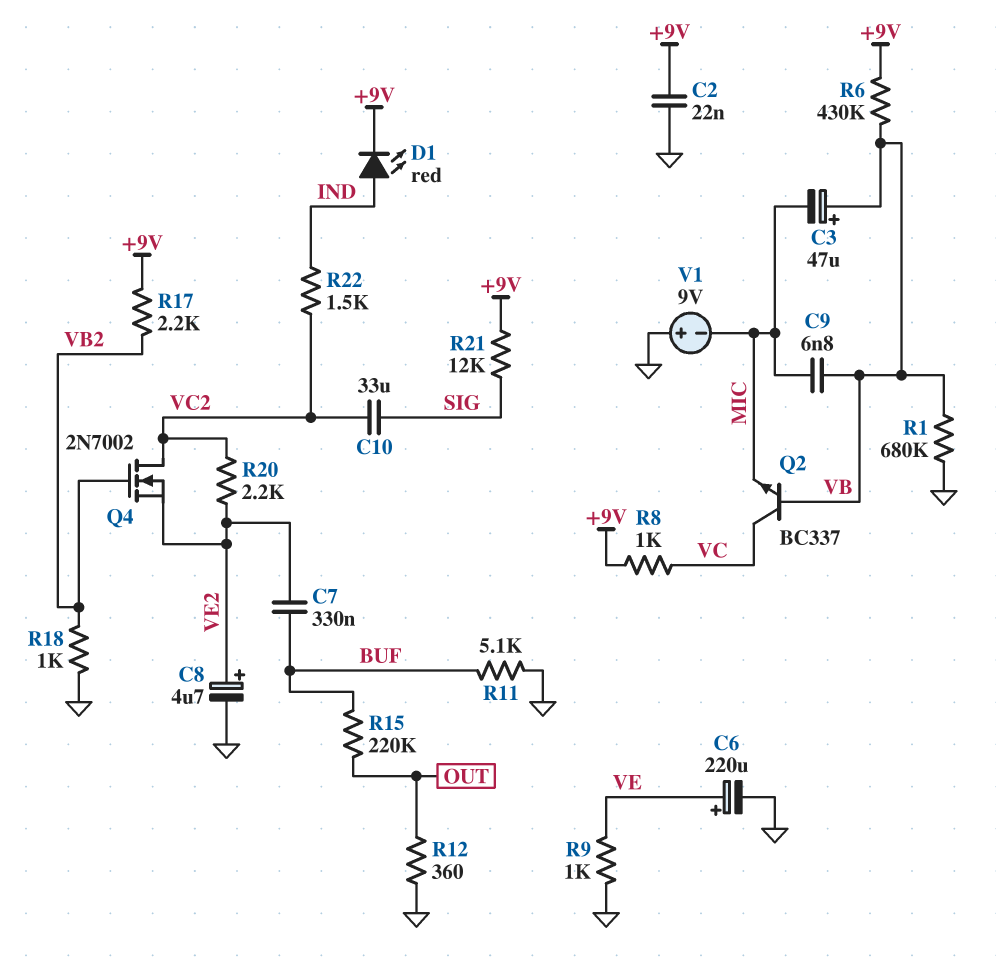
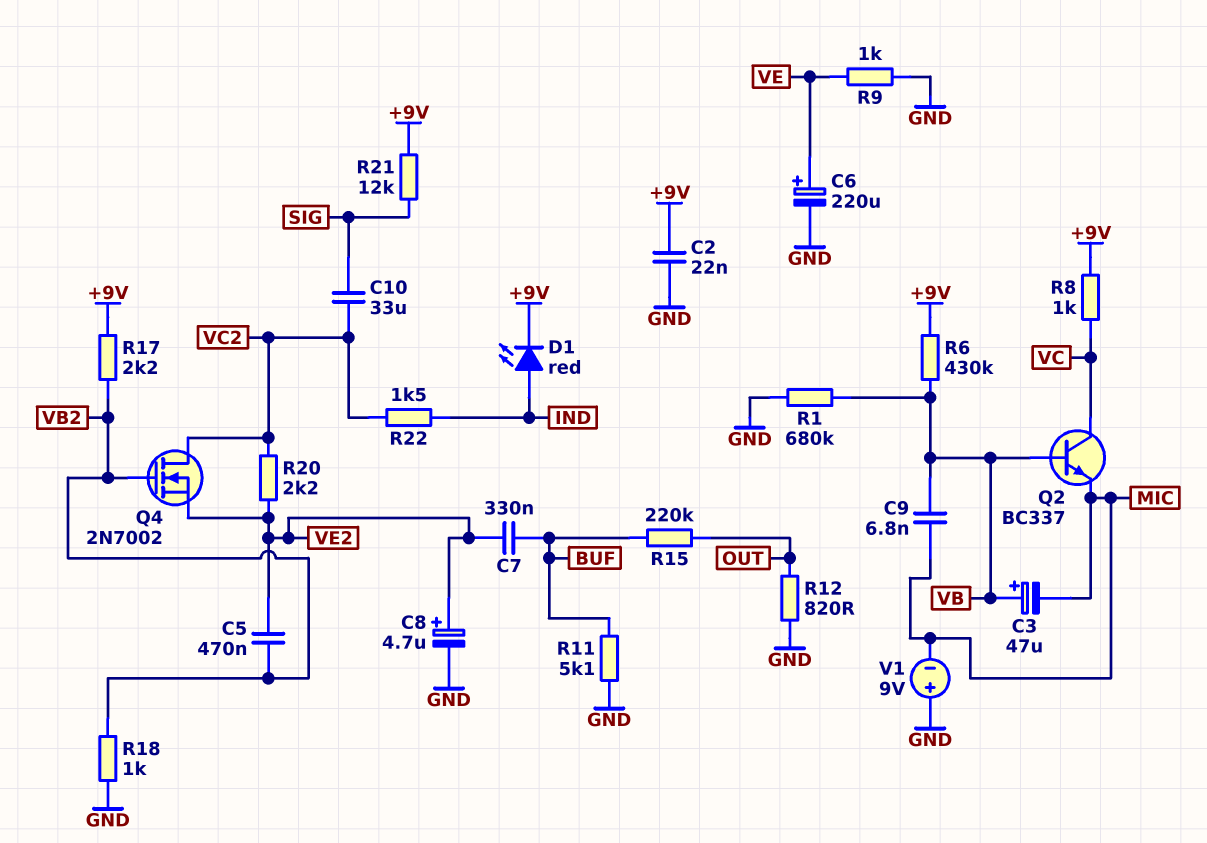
C5: none -> 470nF (VB2, VE2)
R12: 360 (GND, OUT) -> 820 (GND, OUT)

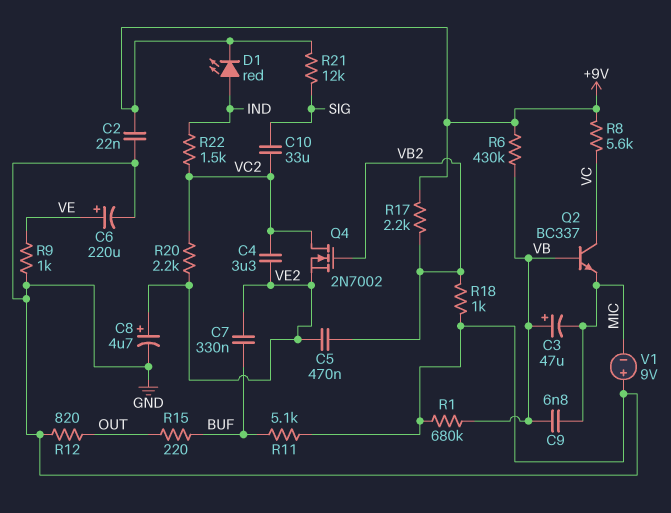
C4: none -> 3.3uF (VC2, VE2)
R8: 1k (+9V, VC) -> 5.6k (+9V, VC)
R15: 220k (BUF, OUT) -> 220 (BUF, OUT)

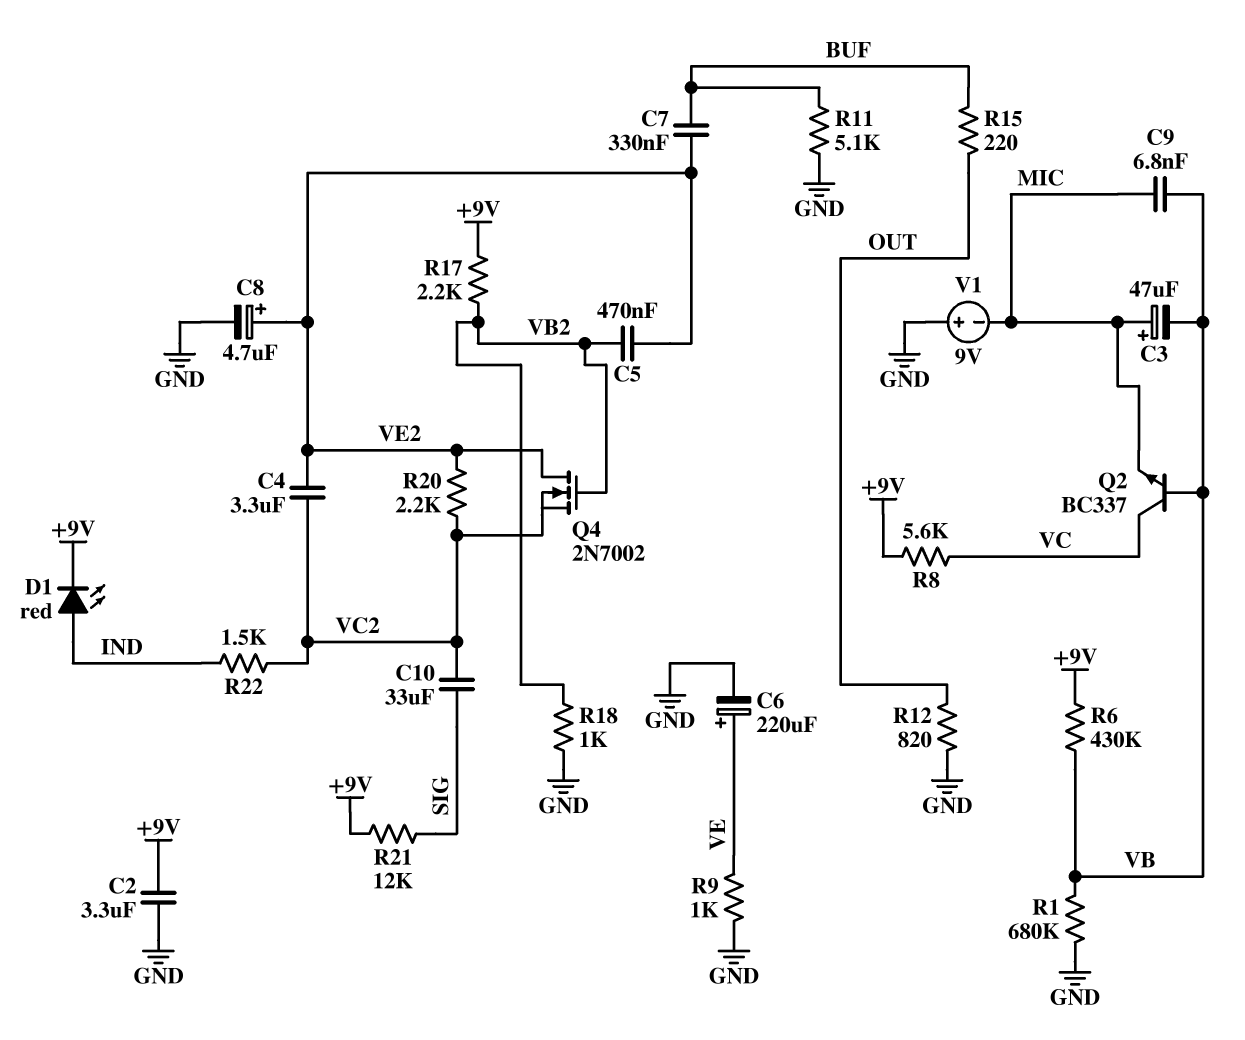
C2: 22nF (+9V, GND) -> 3.3uF (+9V, GND)
C3: 47uF (plus VB, minus MIC) -> 47uF (plus MIC, minus VB)
Q4: NMOS 2N7002 (G VB2, D VC2, S VE2) -> NMOS 2N7002 (G VB2, D VE2, S VC2)

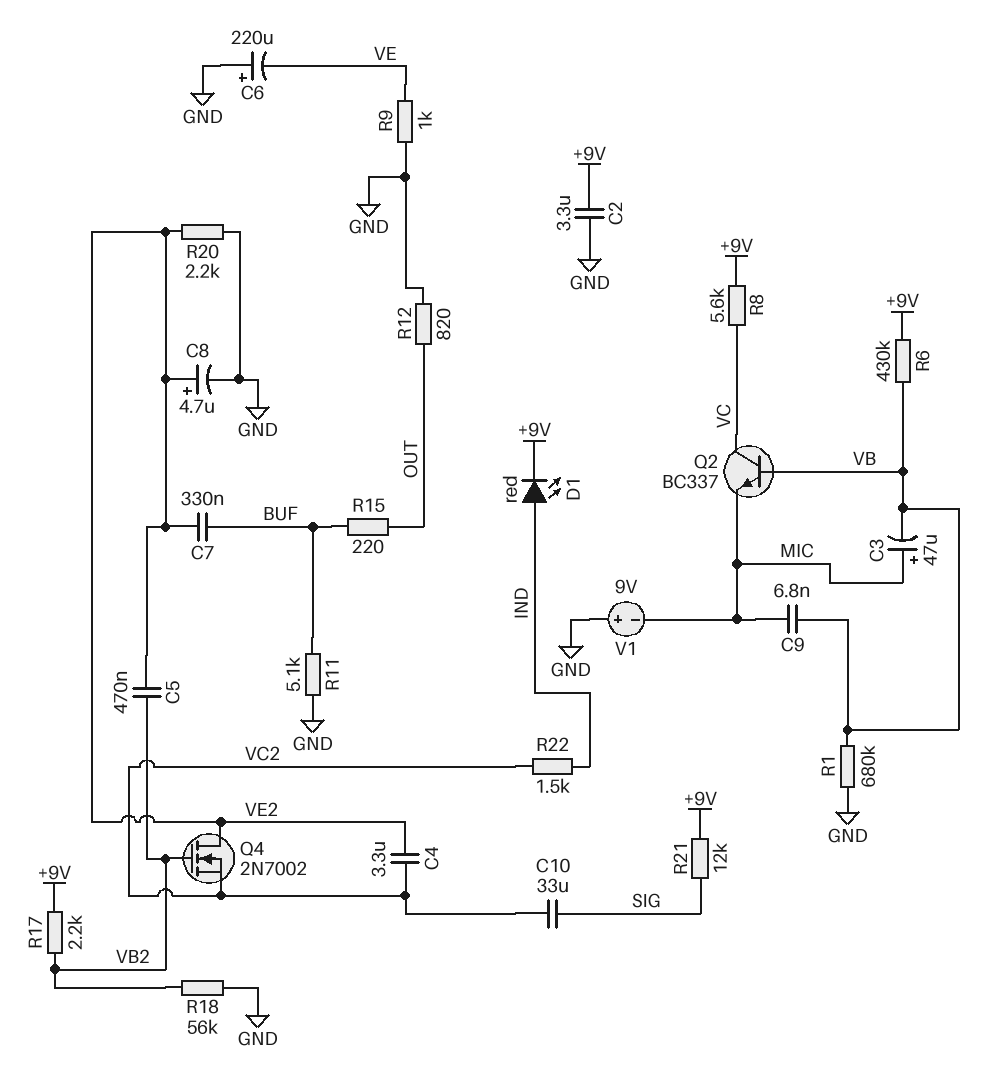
C6: 220uF (plus VE, minus GND) -> 220uF (plus GND, minus VE)
R18: 1k (GND, VB2) -> 56k (GND, VB2)
R20: 2.2k (VC2, VE2) -> 2.2k (GND, VE2)

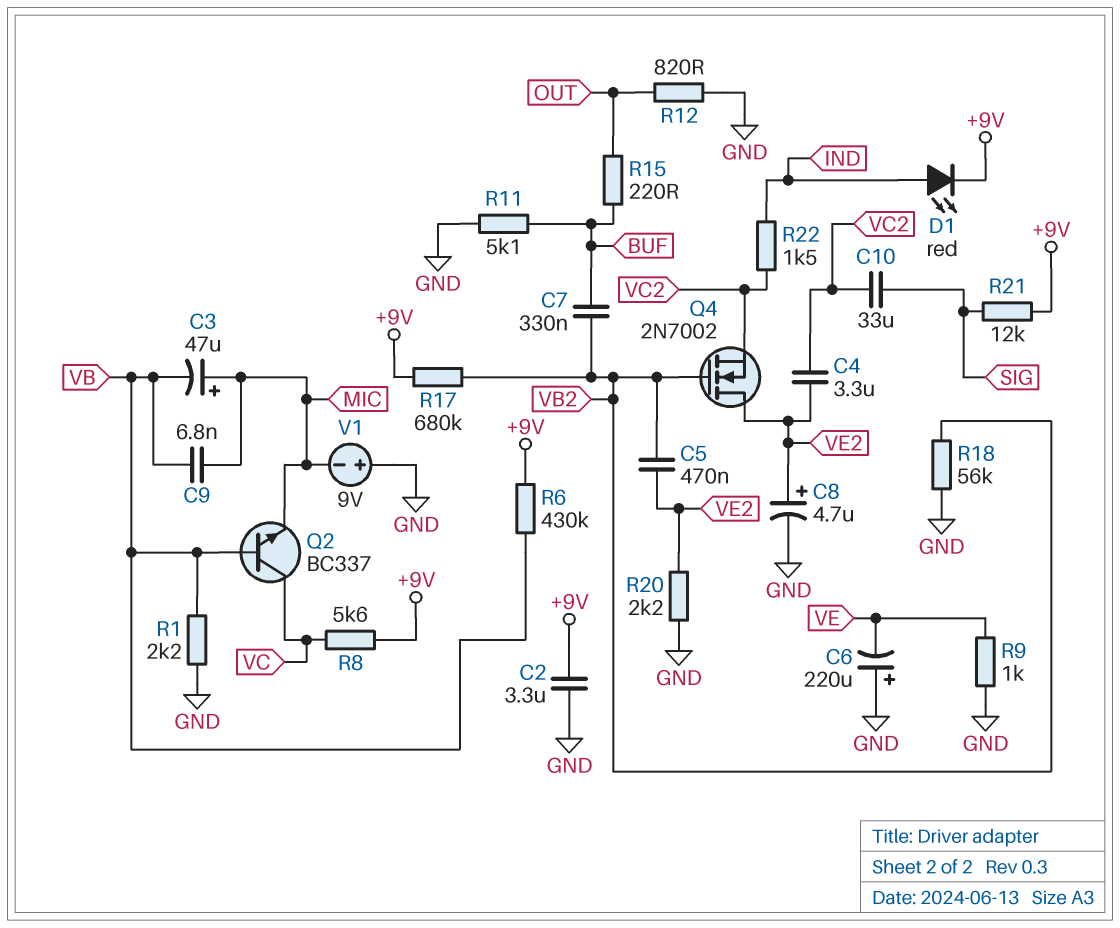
C7: 330nF (BUF, VE2) -> 330nF (BUF, VB2)
R1: 680k (GND, VB) -> 2.2k (GND, VB)
R17: 2.2k (+9V, VB2) -> 680k (+9V, VB2)

